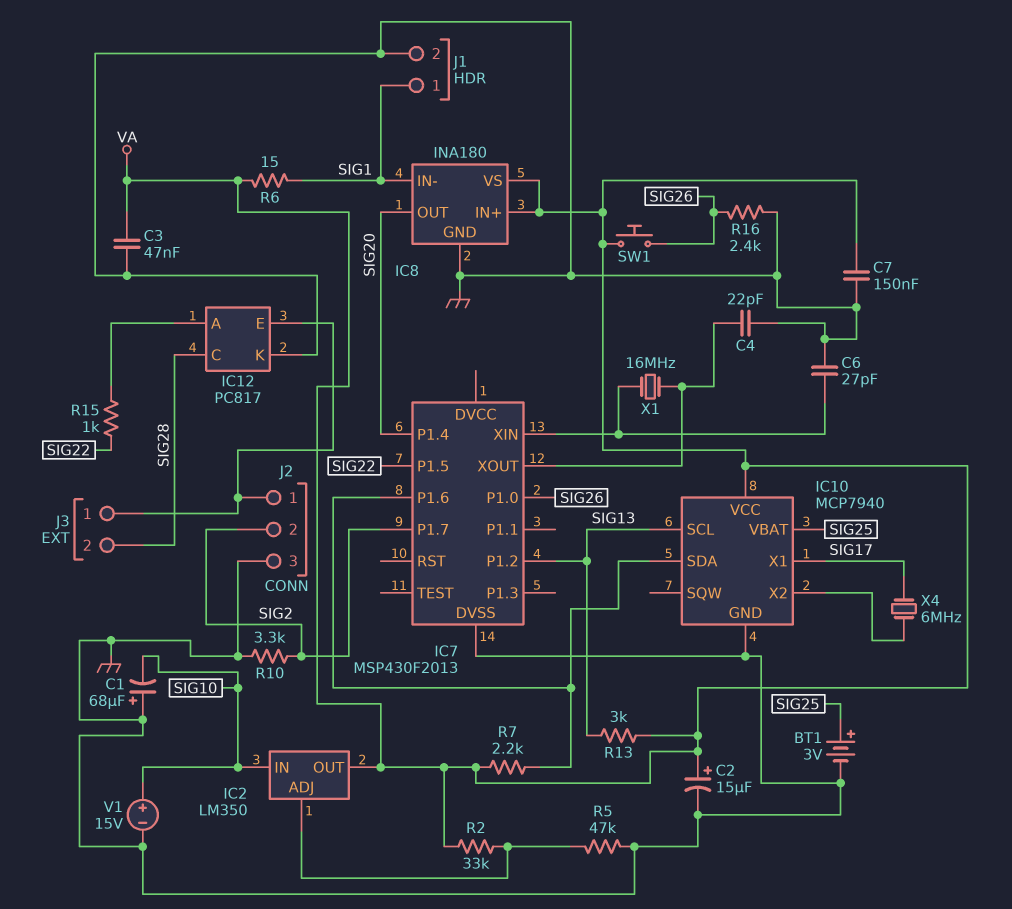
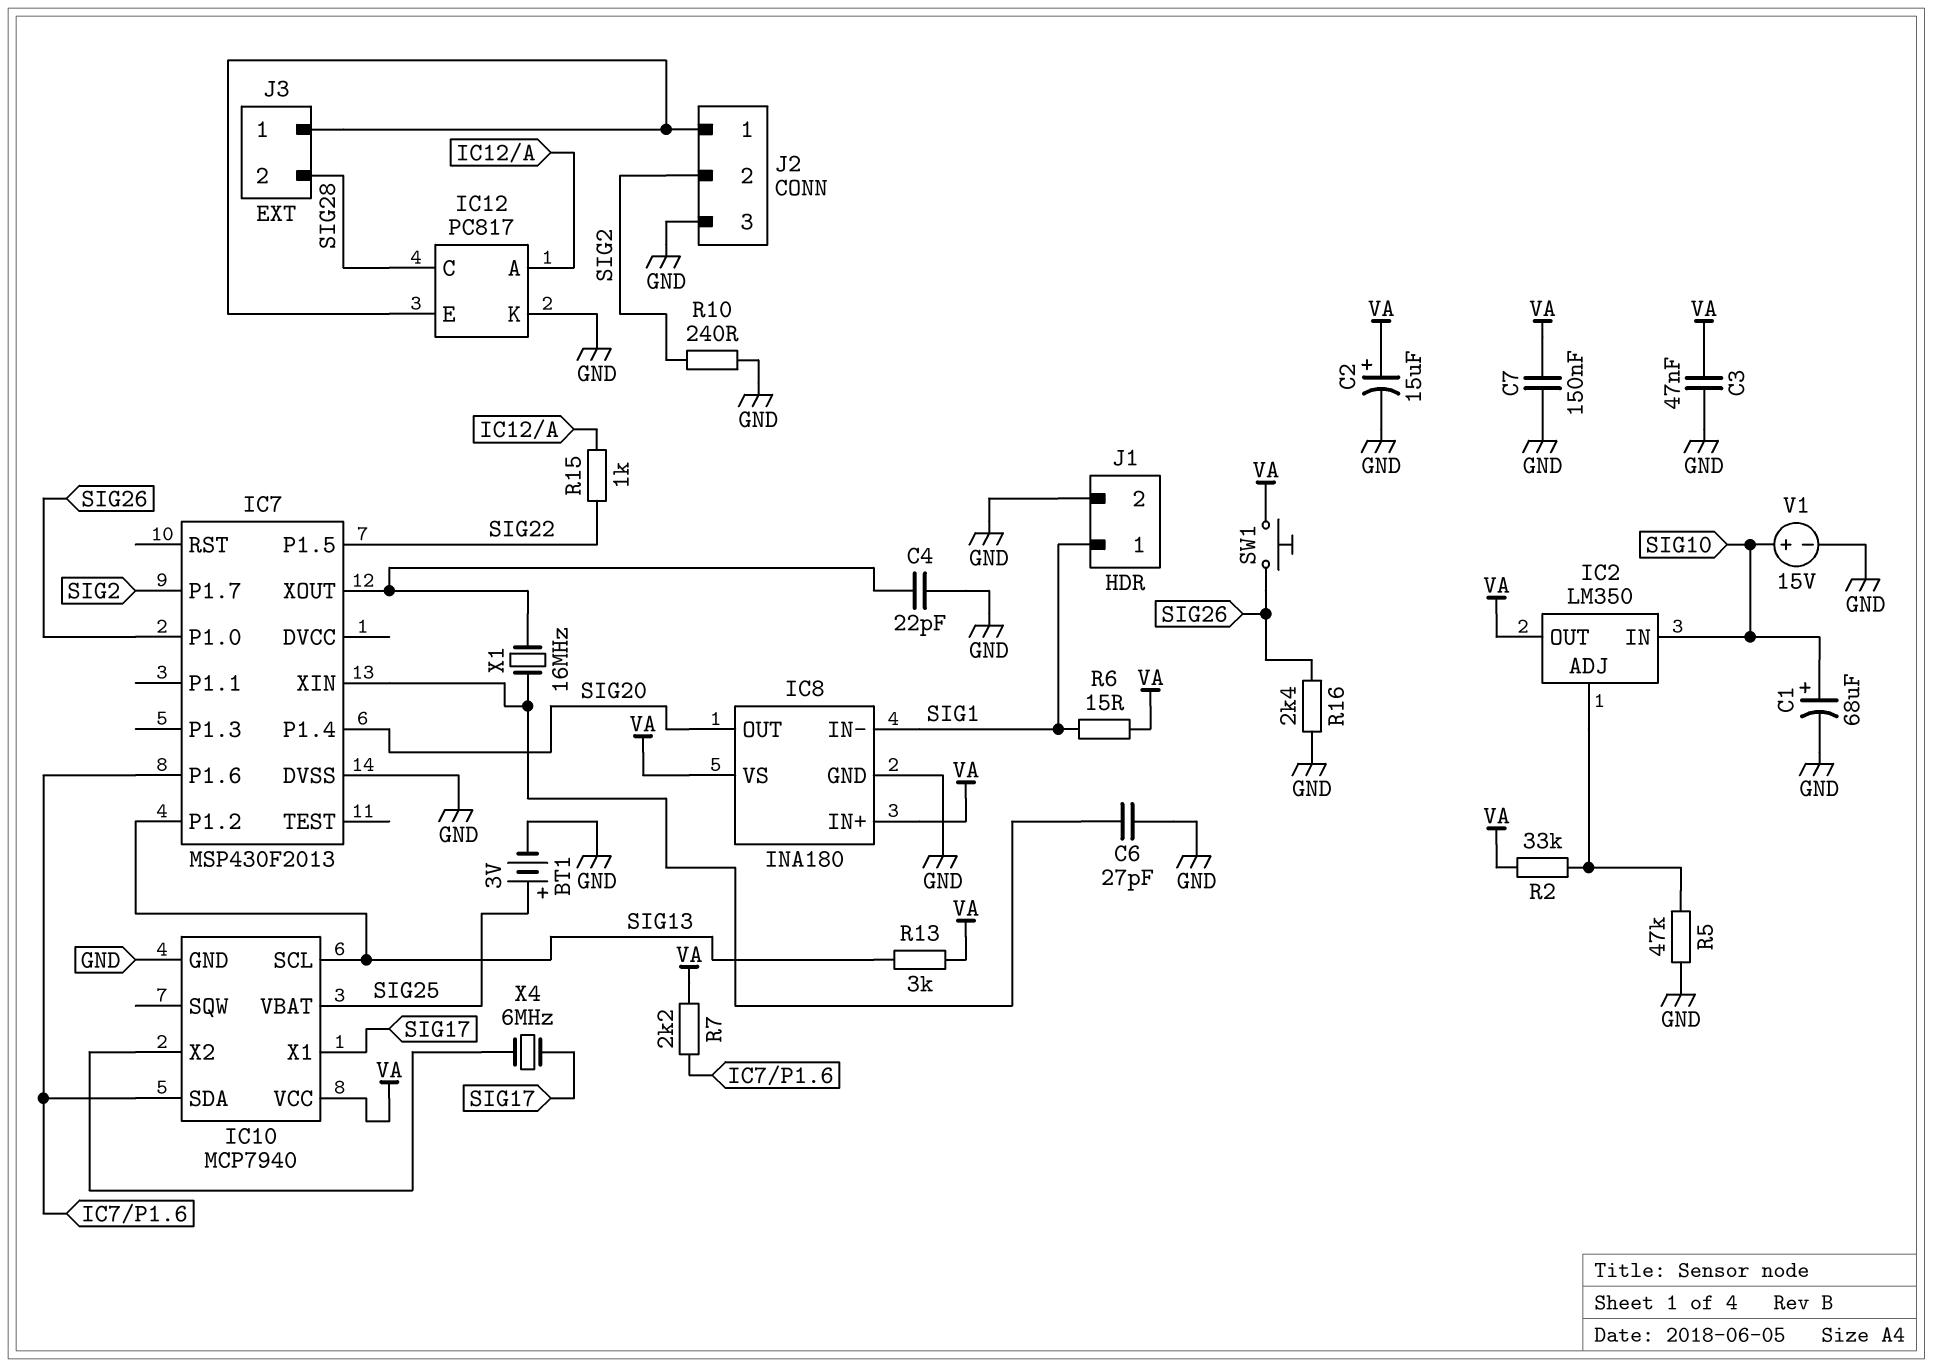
C1: 68uF (plus GND, minus SIG10) -> 68uF (plus SIG10, minus GND)
R10: 3.3k (GND, SIG2) -> 240 (GND, SIG2)

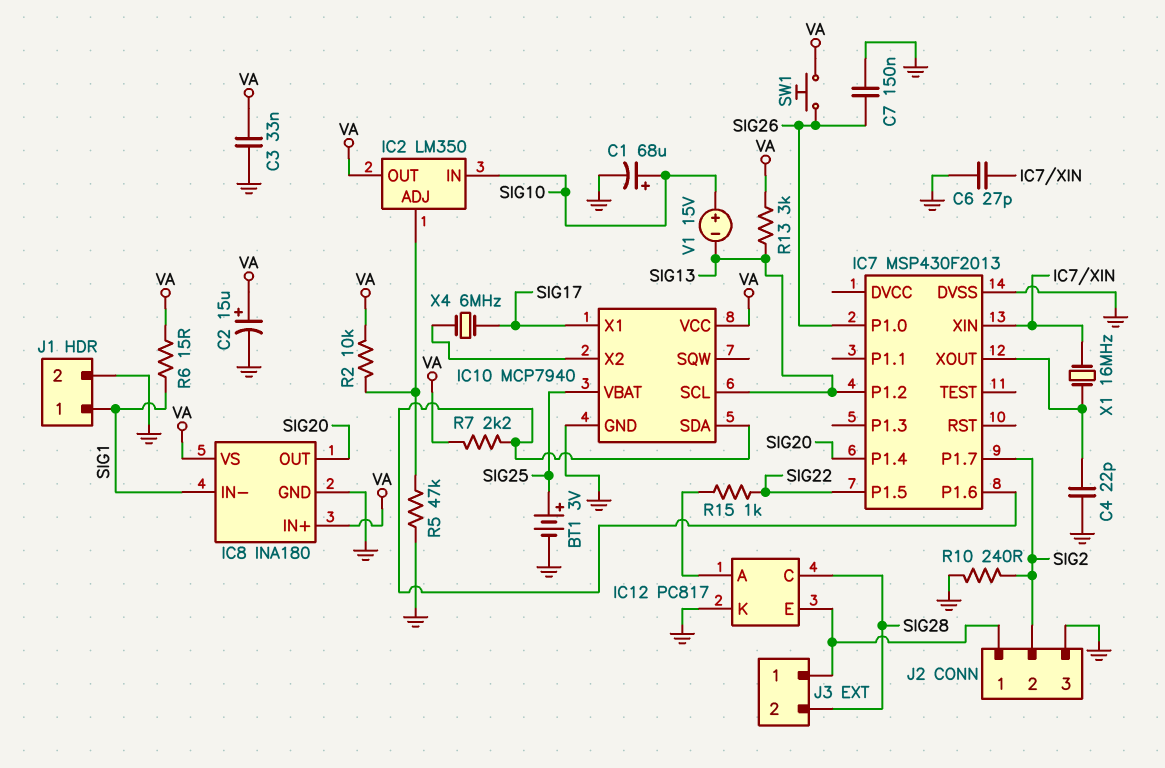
C3: 47nF (GND, VA) -> 33nF (GND, VA)
C7: 150nF (GND, VA) -> 150nF (GND, SIG26)
R2: 33k (IC2/ADJ, VA) -> 10k (IC2/ADJ, VA)
R16: 2.4k (GND, SIG26) -> none
V1: 15V (plus SIG10, minus GND) -> 15V (plus SIG10, minus SIG13)

